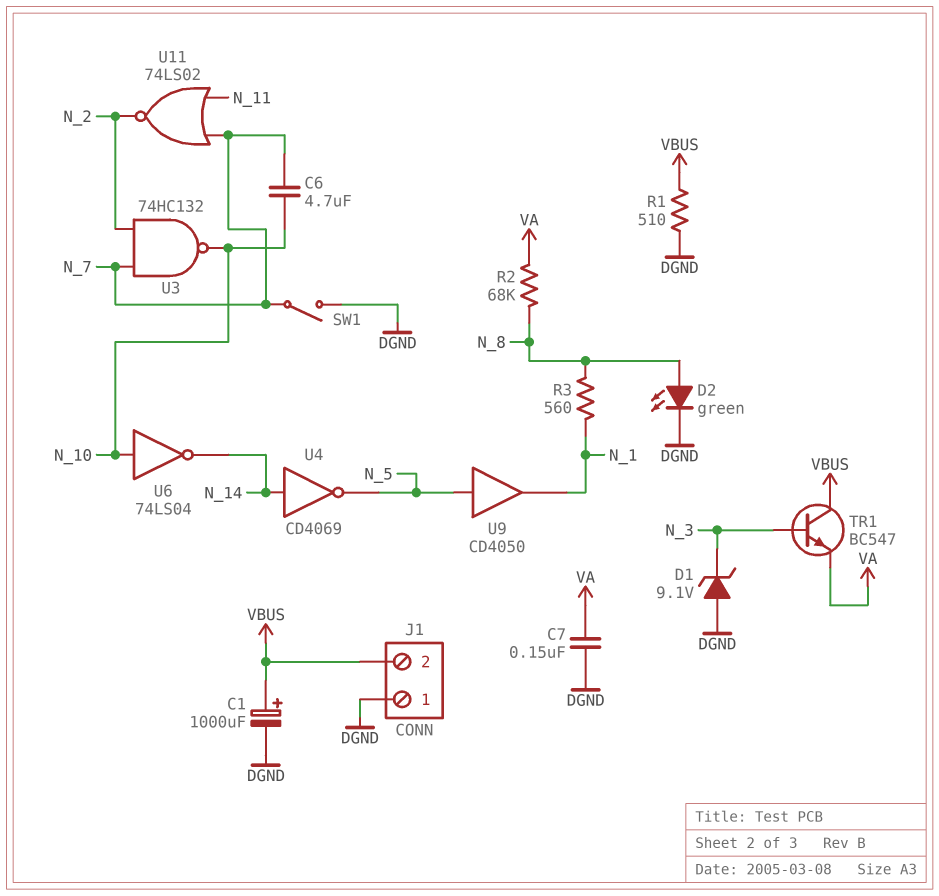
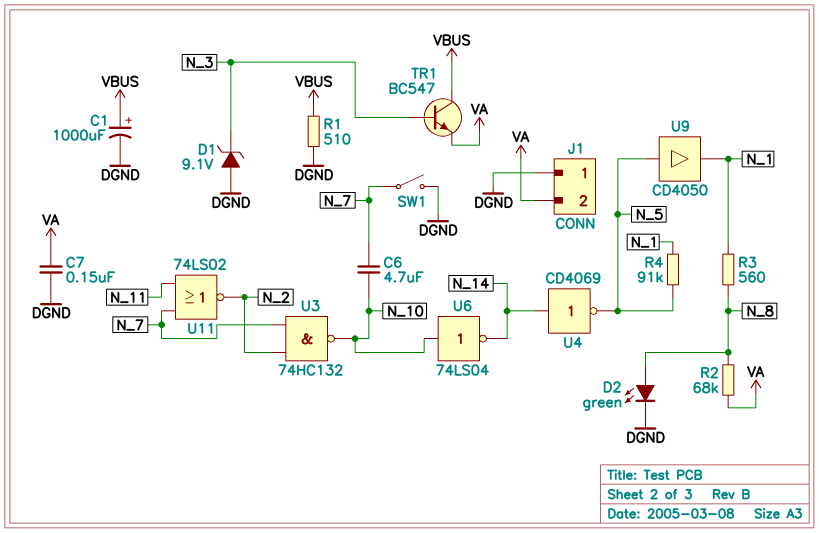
J1 pin 2: VBUS -> VA
R4: none -> 91k (N_1, N_5)

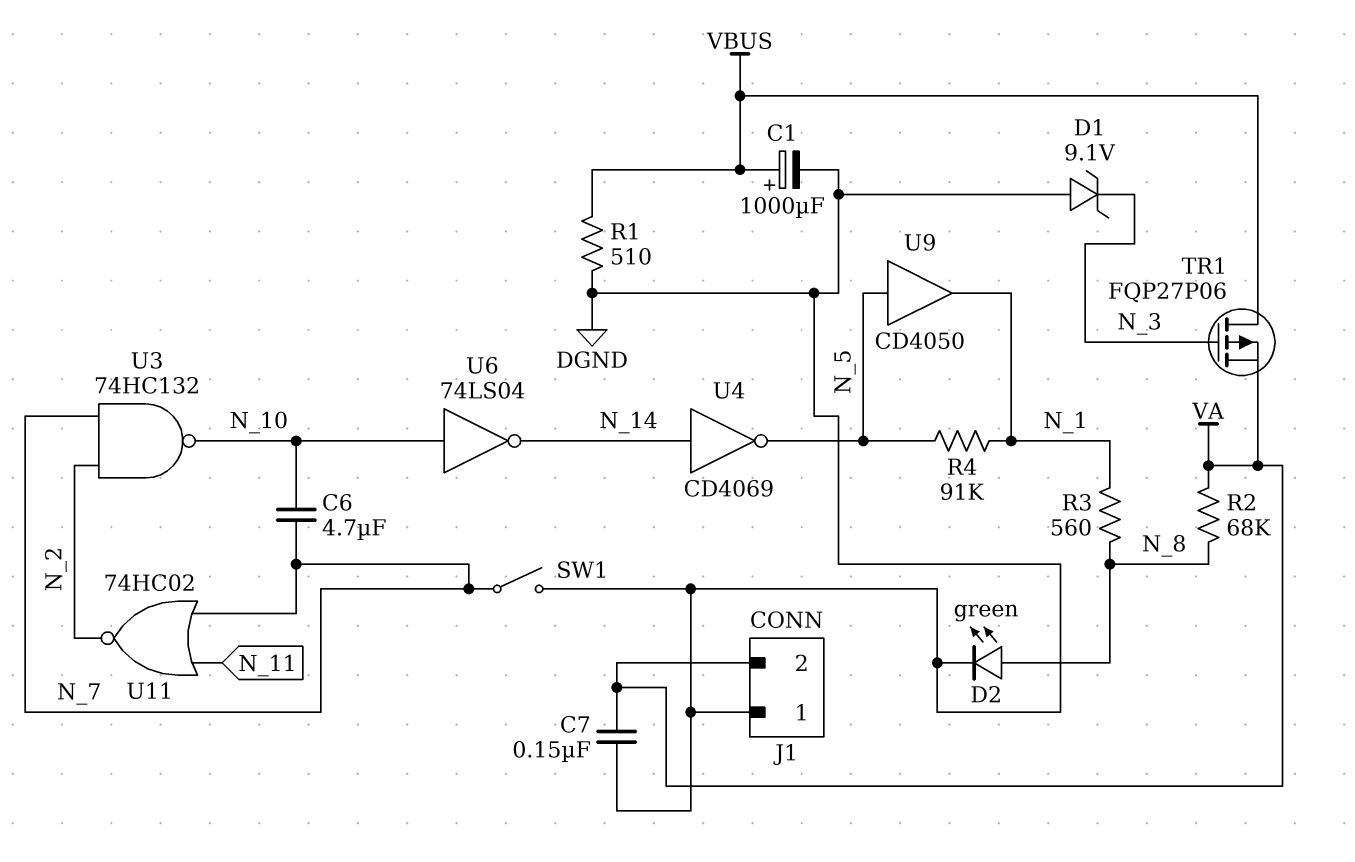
TR1: NPN BC547 (B N_3, C VBUS, E VA) -> PMOS FQP27P06 (G N_3, D VBUS, S VA)
U11: NOR 74LS02 (in N_7, in N_11, out N_2) -> NOR 74HC02 (in N_7, in N_11, out N_2)

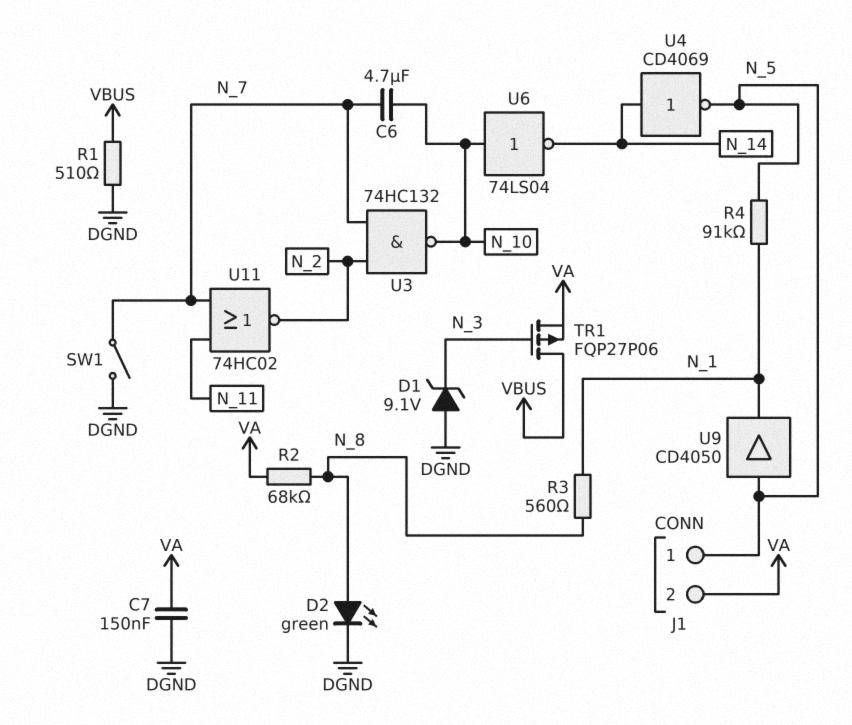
C1: 1000uF (plus VBUS, minus DGND) -> none
J1 pin 1: DGND -> N_5

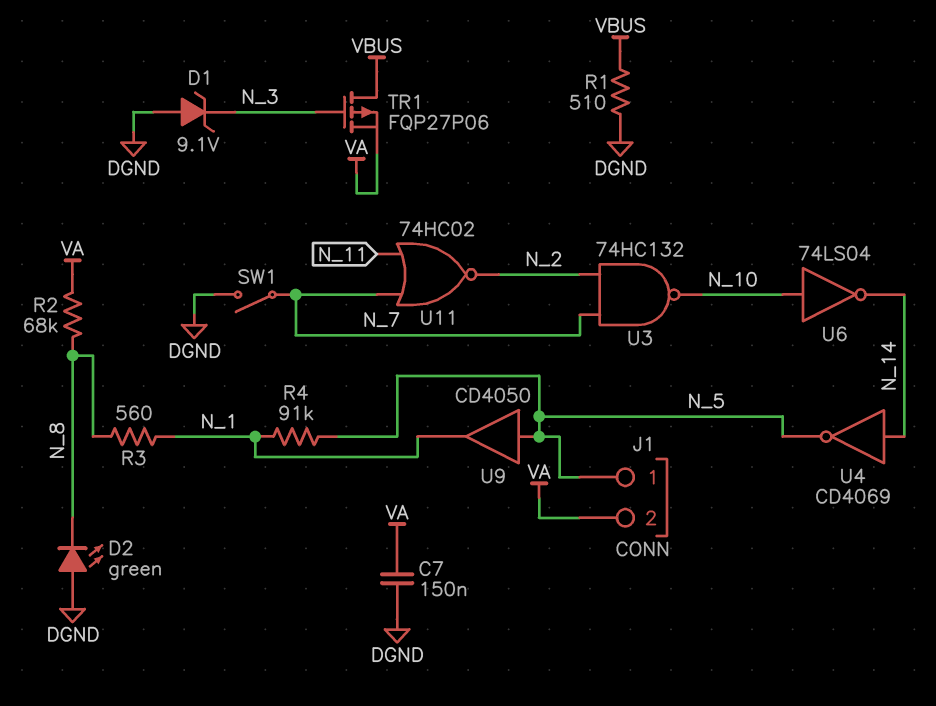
C6: 4.7uF (N_7, N_10) -> none
D2: LED green (A N_8, K DGND) -> LED green (A DGND, K N_8)

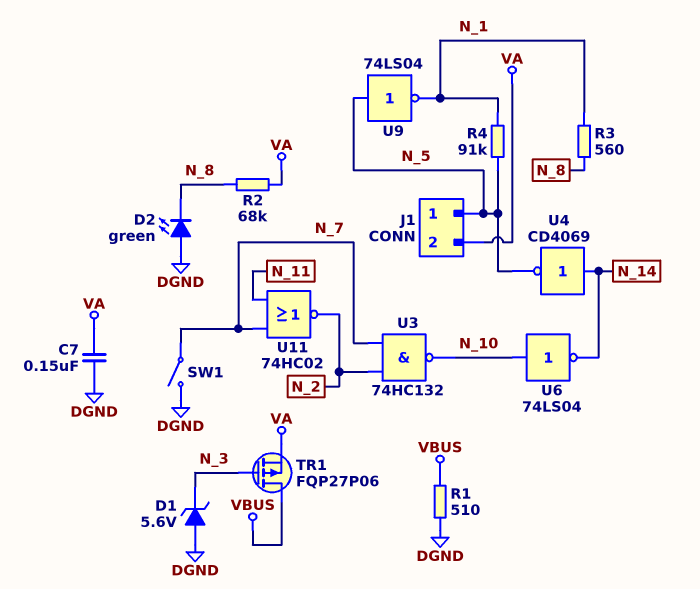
D1: zener 9.1V (A DGND, K N_3) -> zener 5.6V (A DGND, K N_3)
U9: buffer CD4050 (in N_5, out N_1) -> NOT 74LS04 (in N_5, out N_1)

